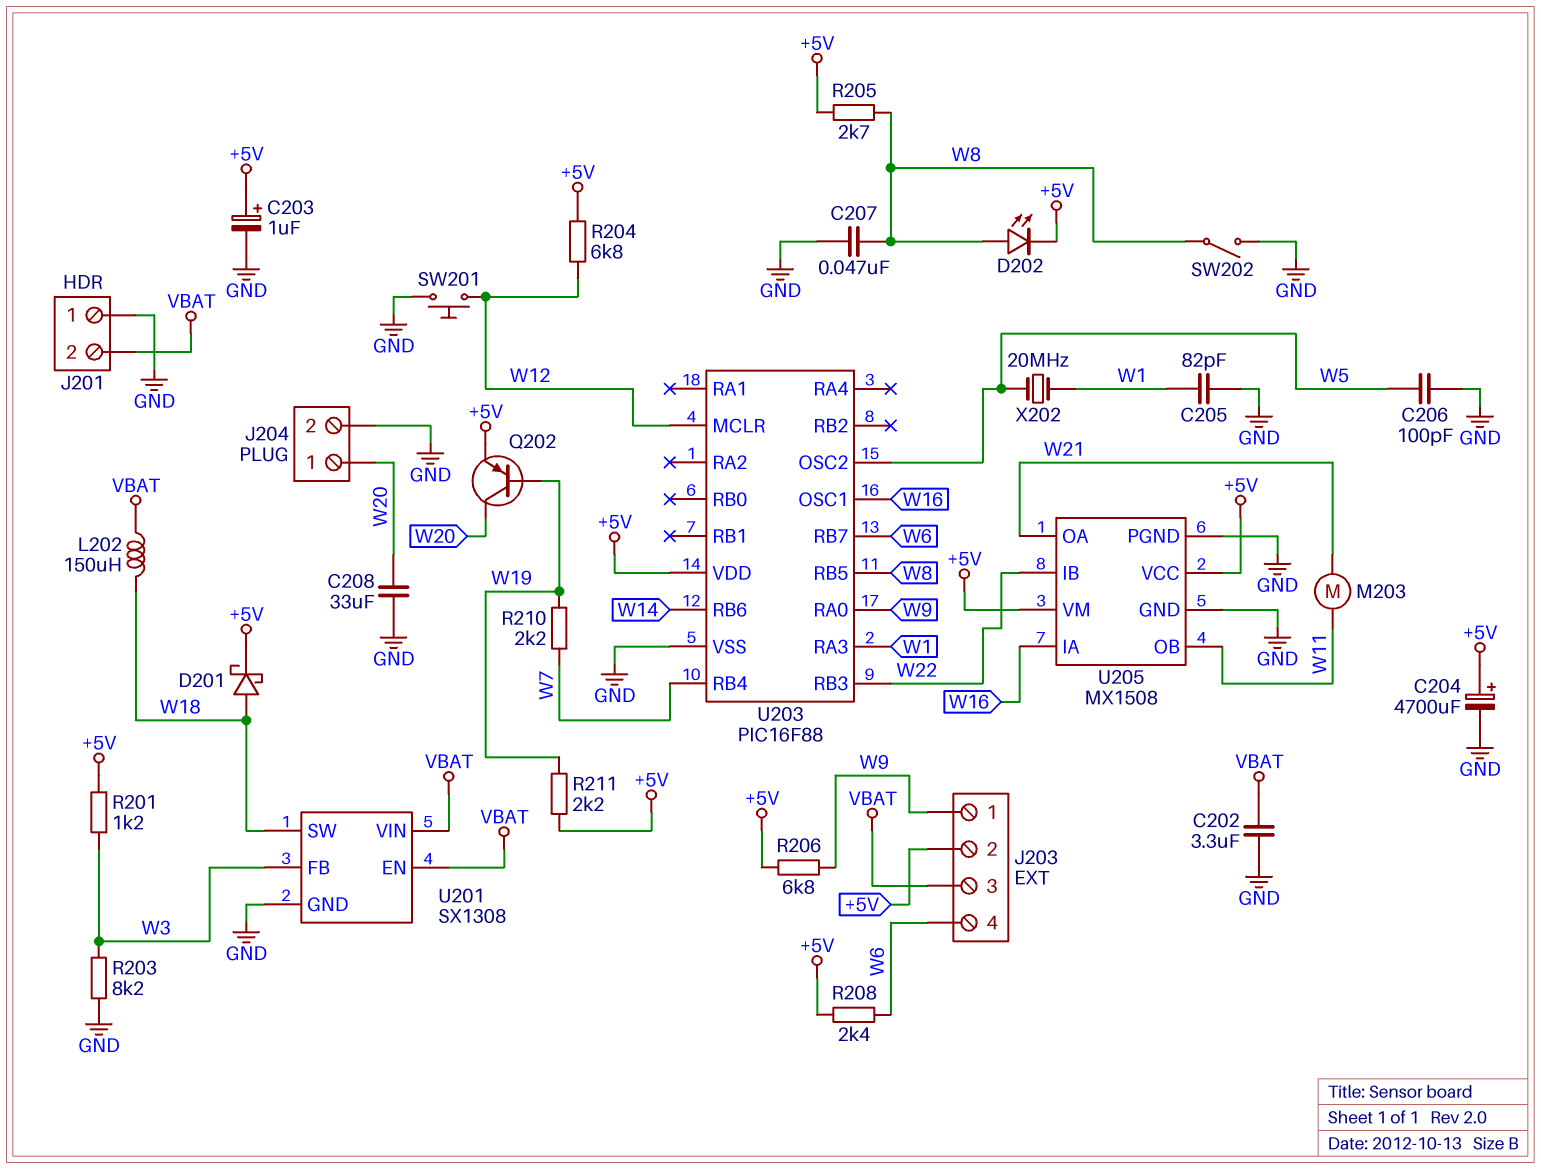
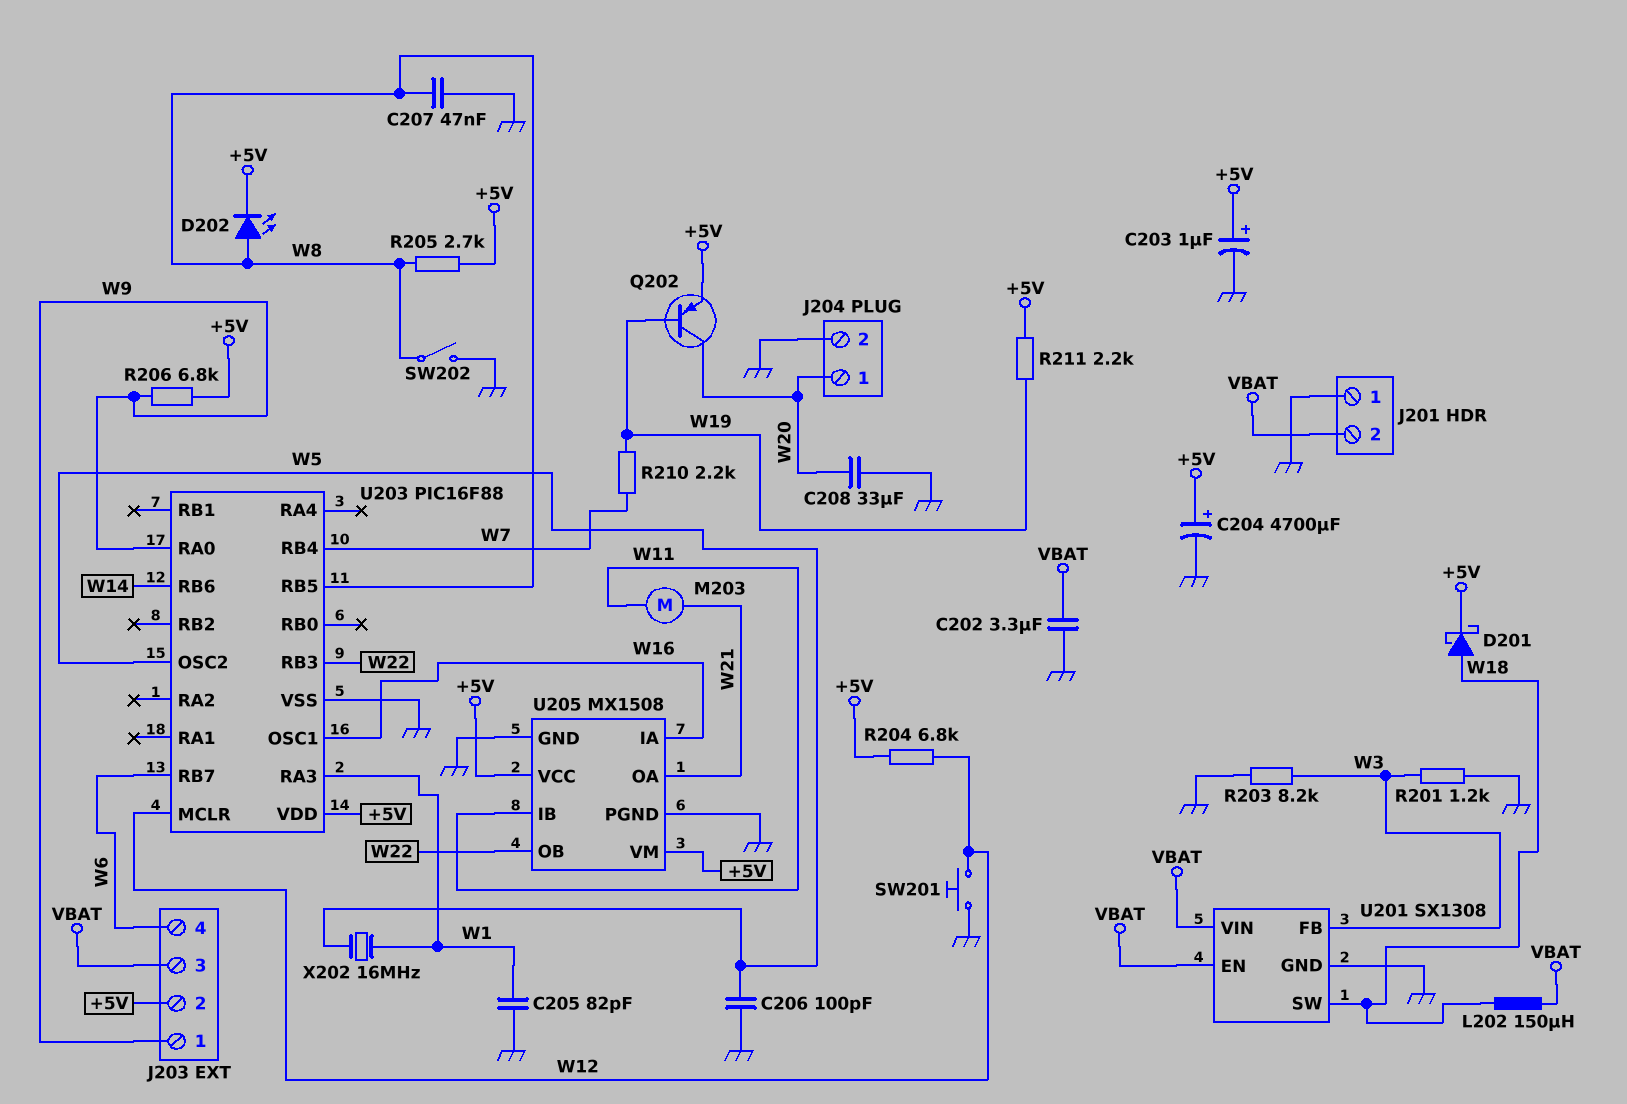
R201: 1.2k (+5V, W3) -> 1.2k (GND, W3)
R208: 2.4k (+5V, W6) -> none
U205 pin IB: W22 -> W11
U205 pin OB: W11 -> W22
X202: 20MHz (W1, W5) -> 16MHz (W1, W5)

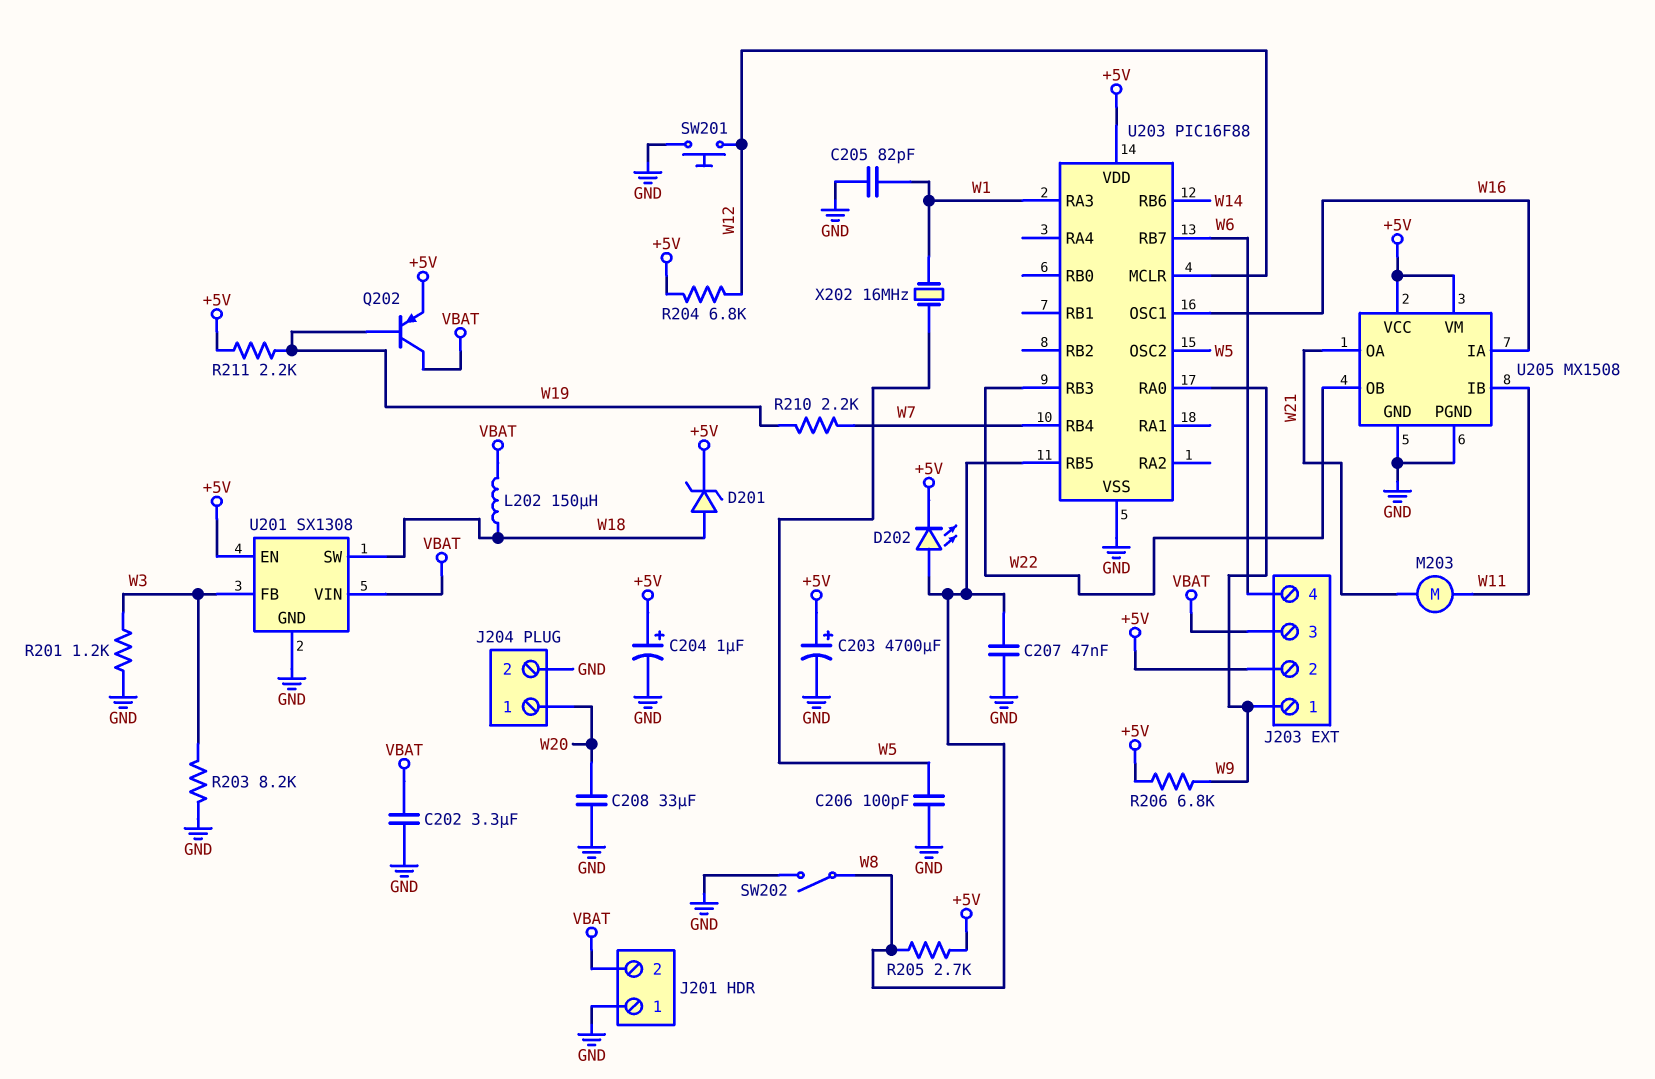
C203: 1uF (plus +5V, minus GND) -> 4700uF (plus +5V, minus GND)
C204: 4700uF (plus +5V, minus GND) -> 1uF (plus +5V, minus GND)
D201: schottky (A W18, K +5V) -> zener (A W18, K +5V)
Q202: PNP (B W19, C W20, E +5V) -> PNP (B W19, C VBAT, E +5V)
U201 pin EN: VBAT -> +5V

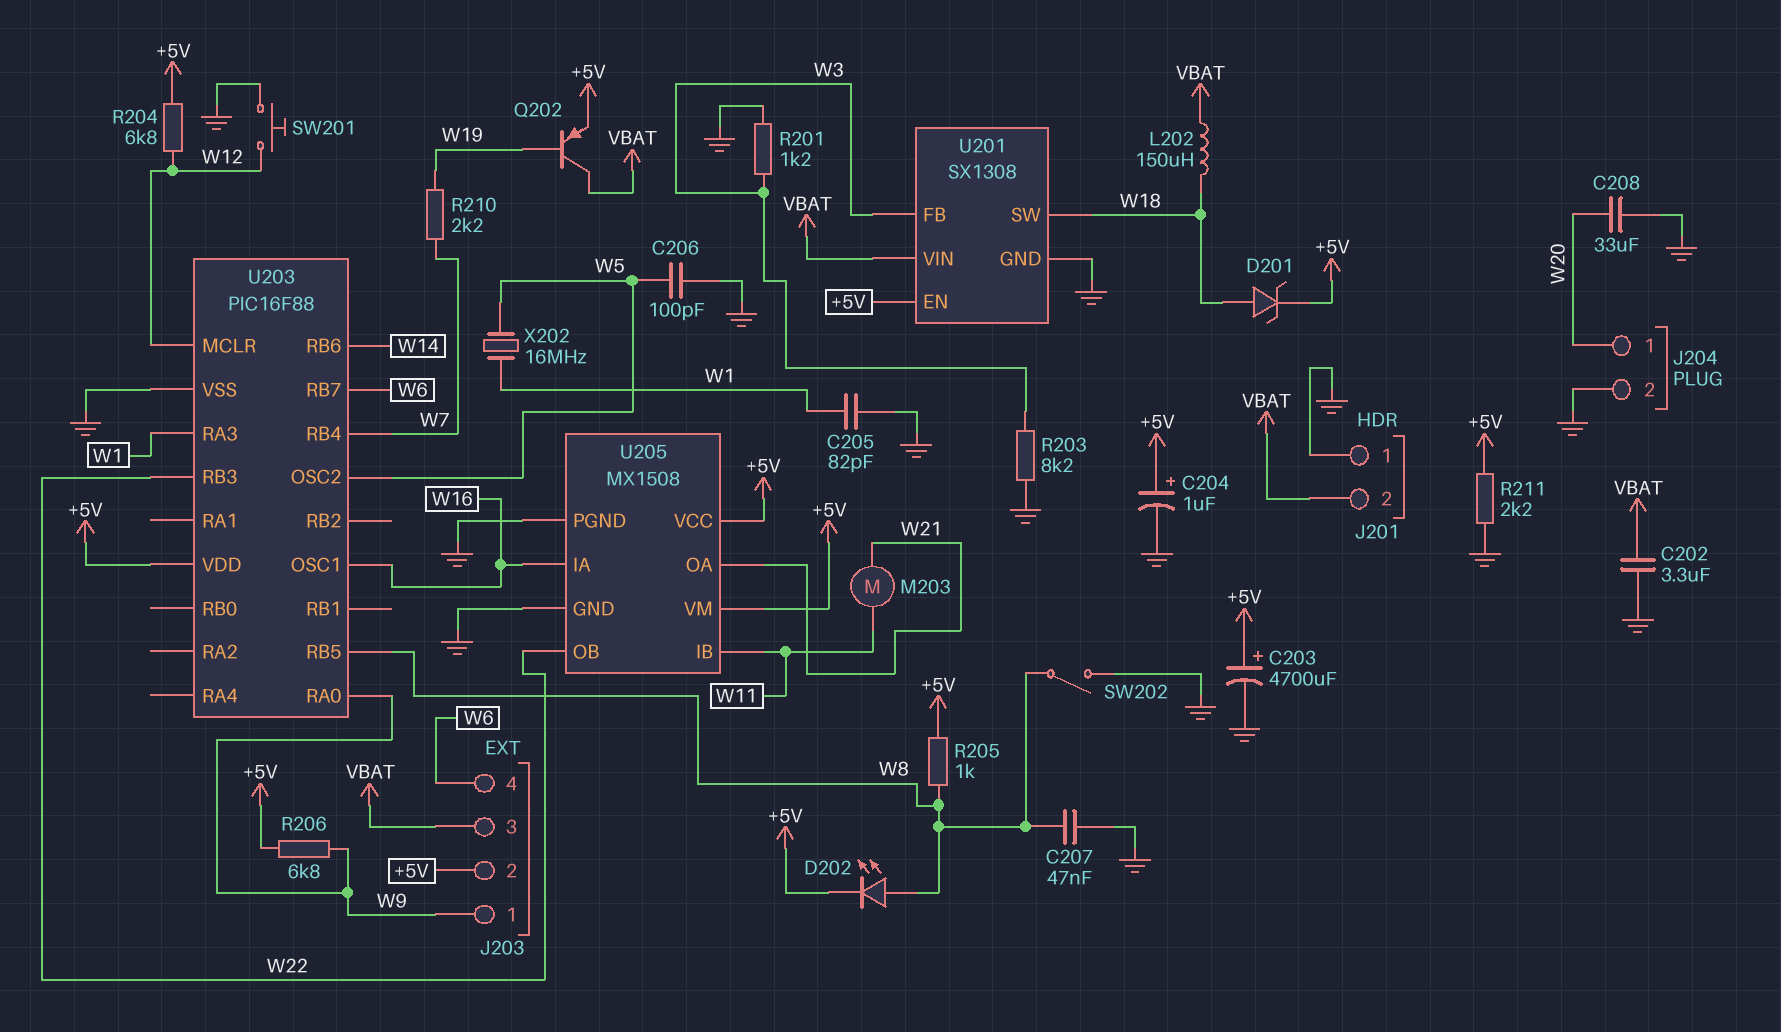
R205: 2.7k (+5V, W8) -> 1k (+5V, W8)
R211: 2.2k (+5V, W19) -> 2.2k (+5V, GND)

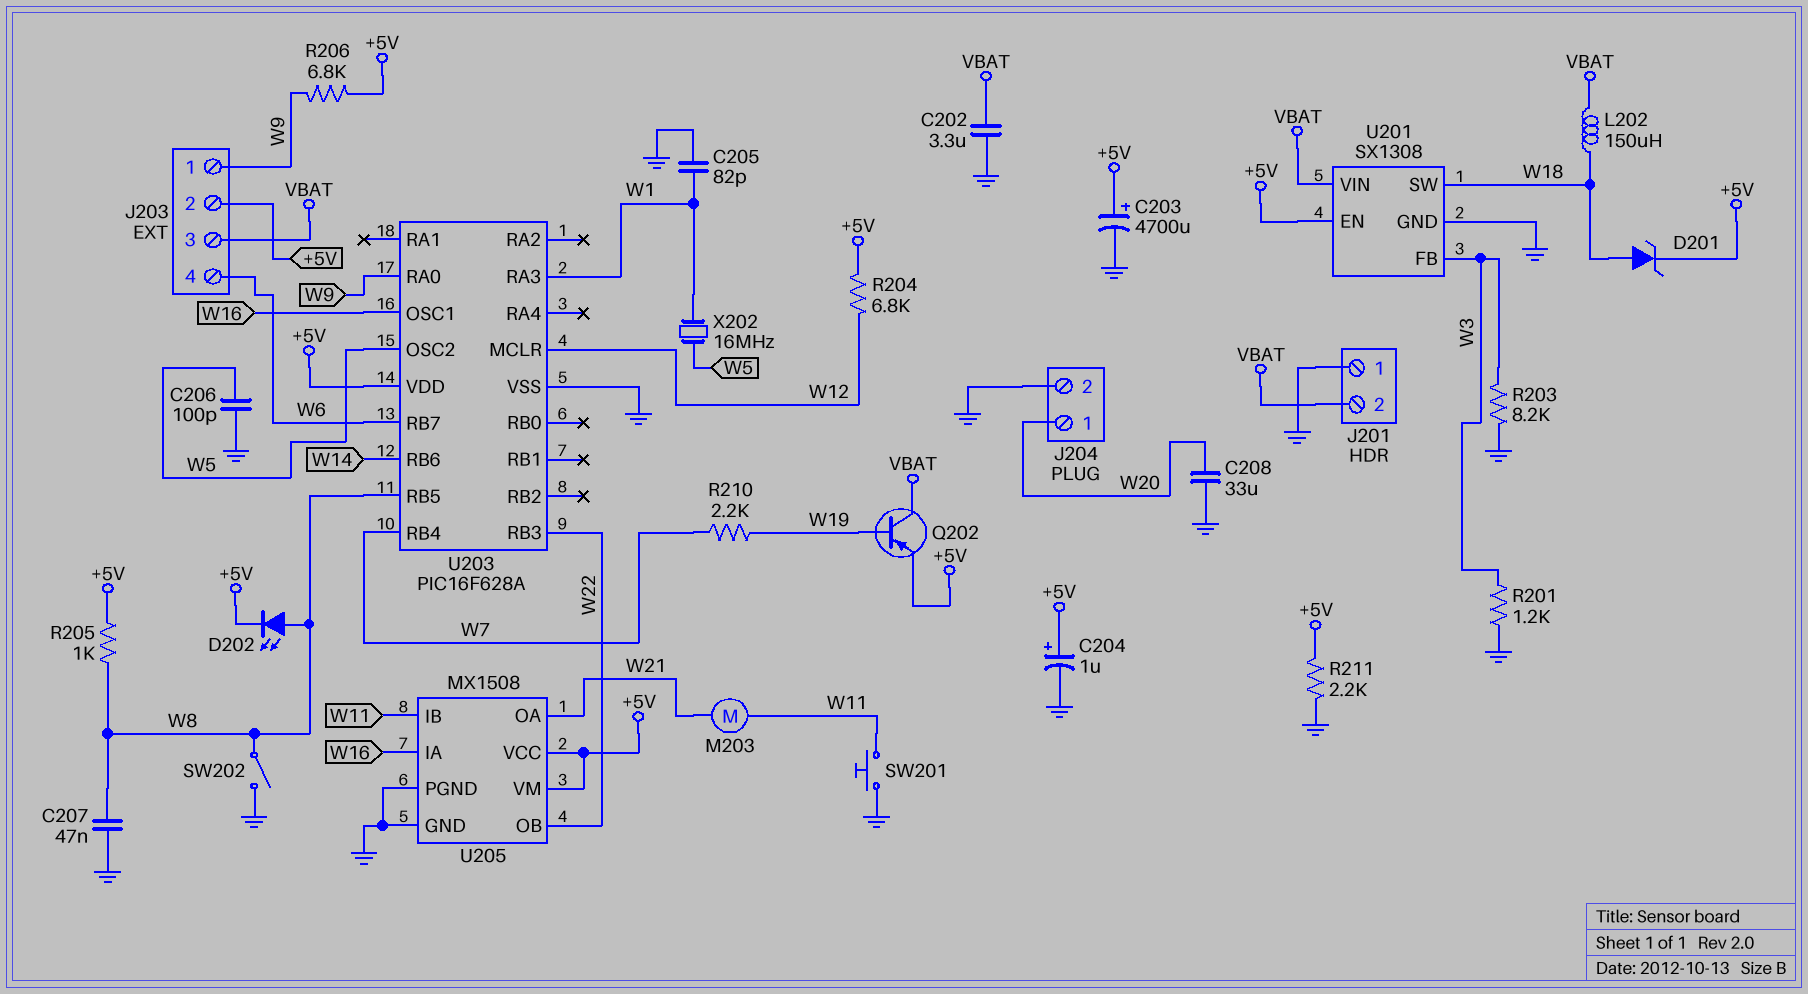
SW201: button (GND, W12) -> button (GND, W11)
U203: PIC16F88 -> PIC16F628A

